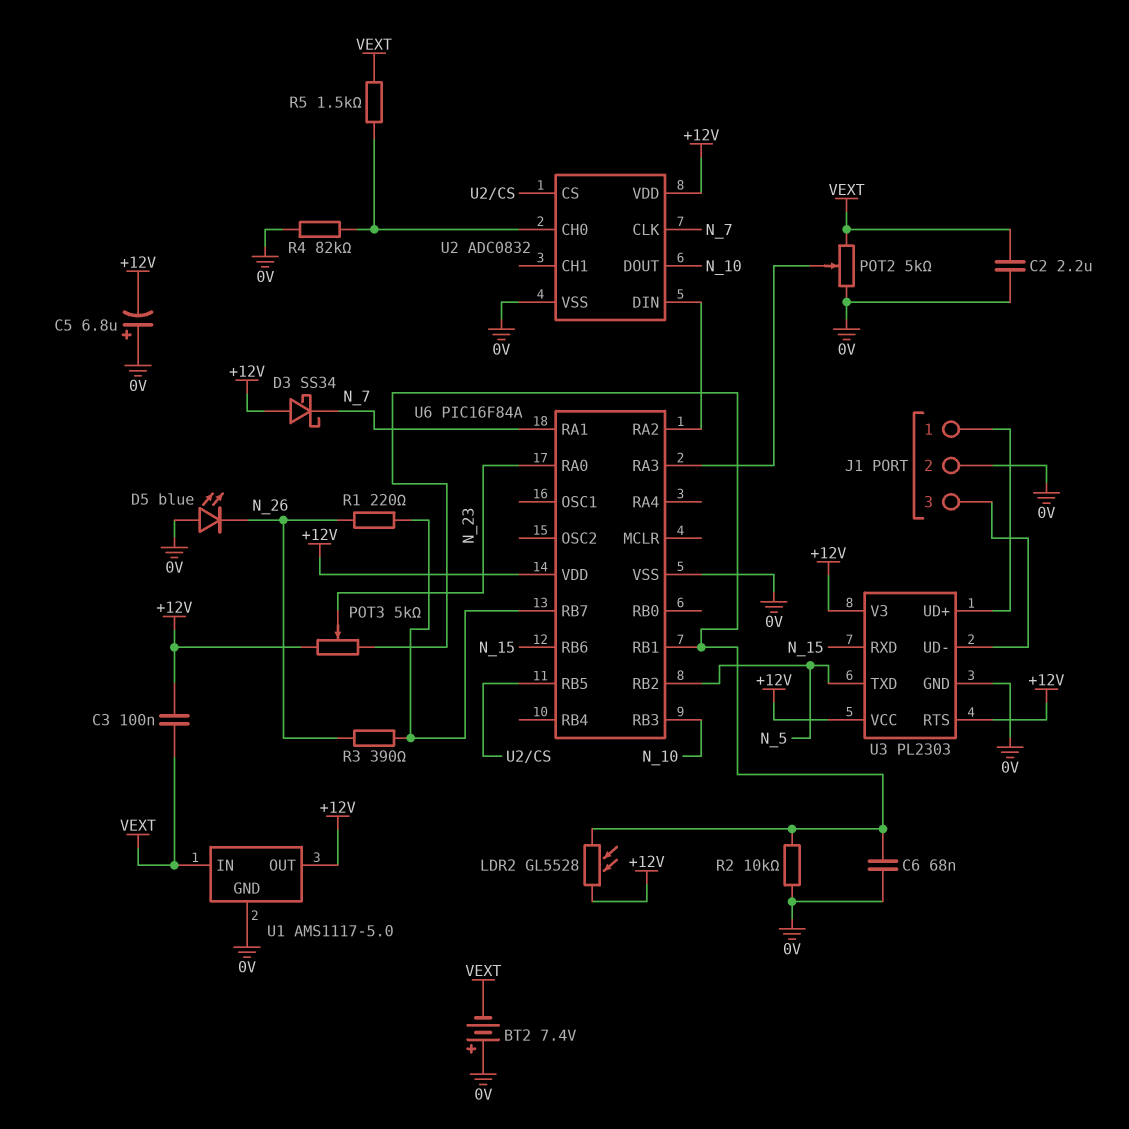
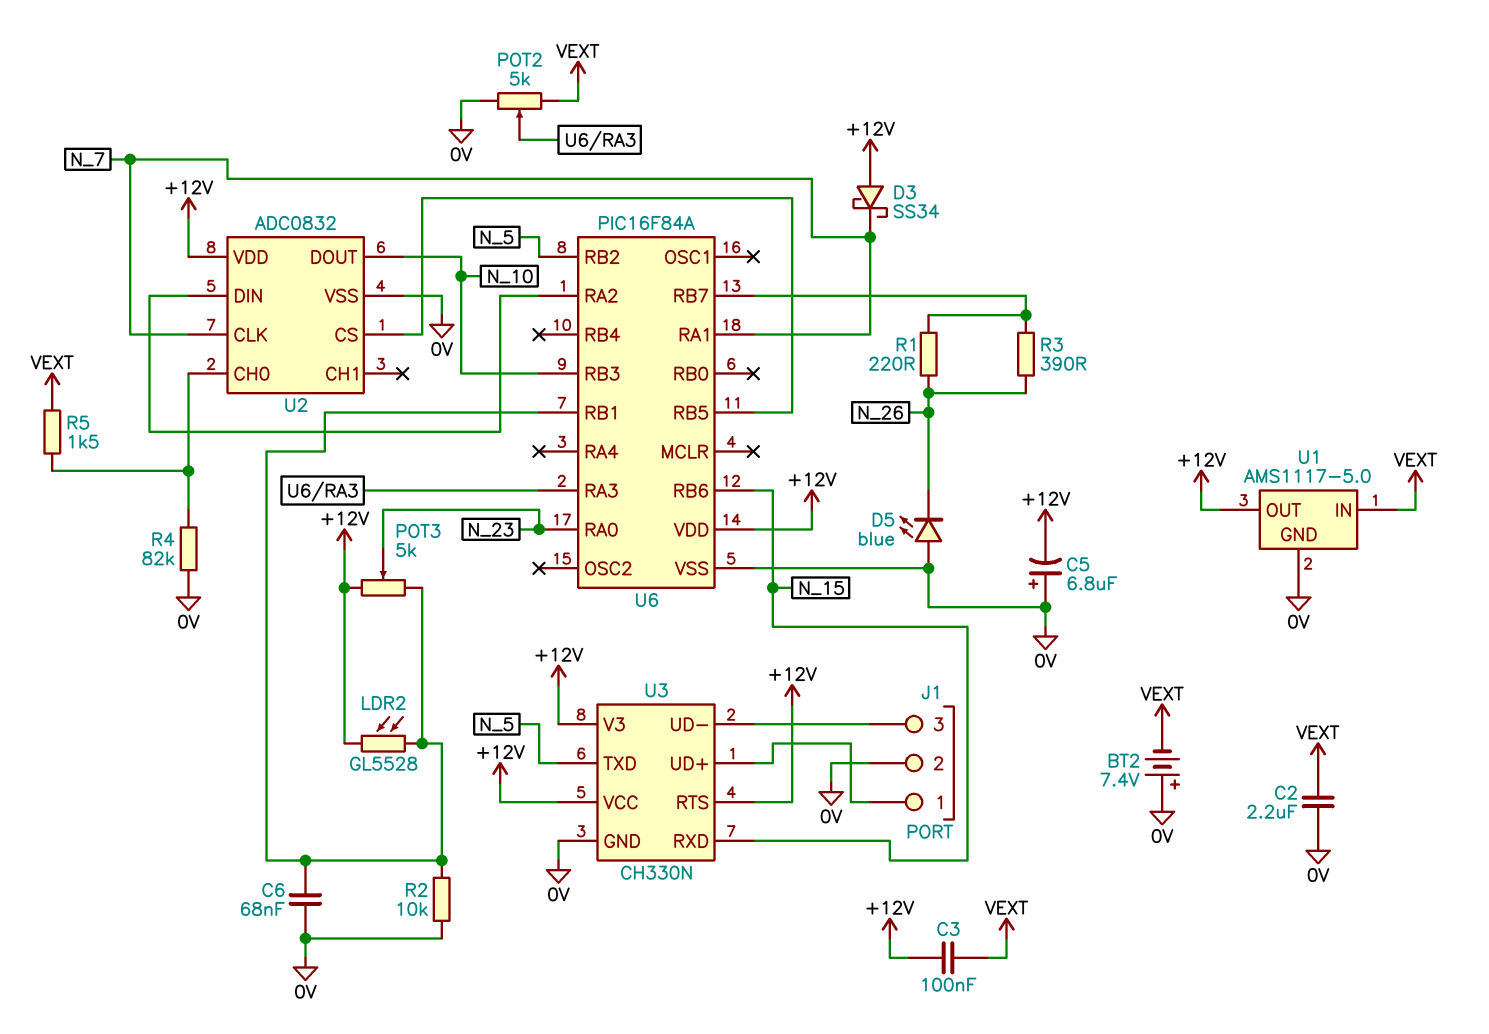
U3: PL2303 -> CH330N

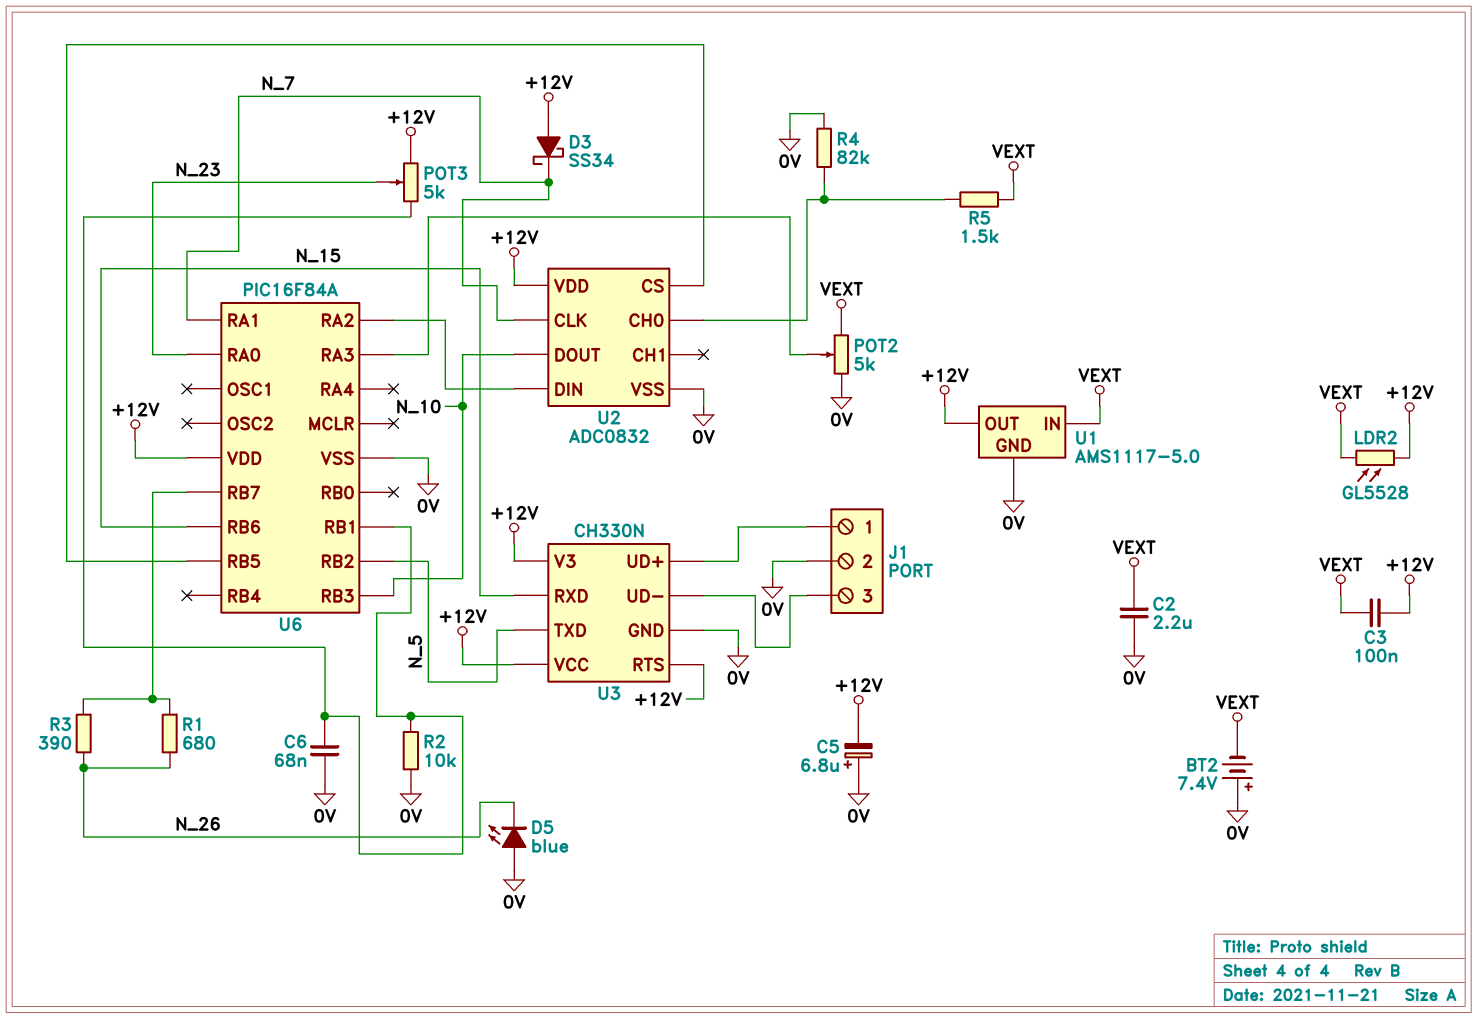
LDR2: GL5528 (+12V, U6/RB1) -> GL5528 (+12V, VEXT)
R1: 220 (N_26, U6/RB7) -> 680 (N_26, U6/RB7)

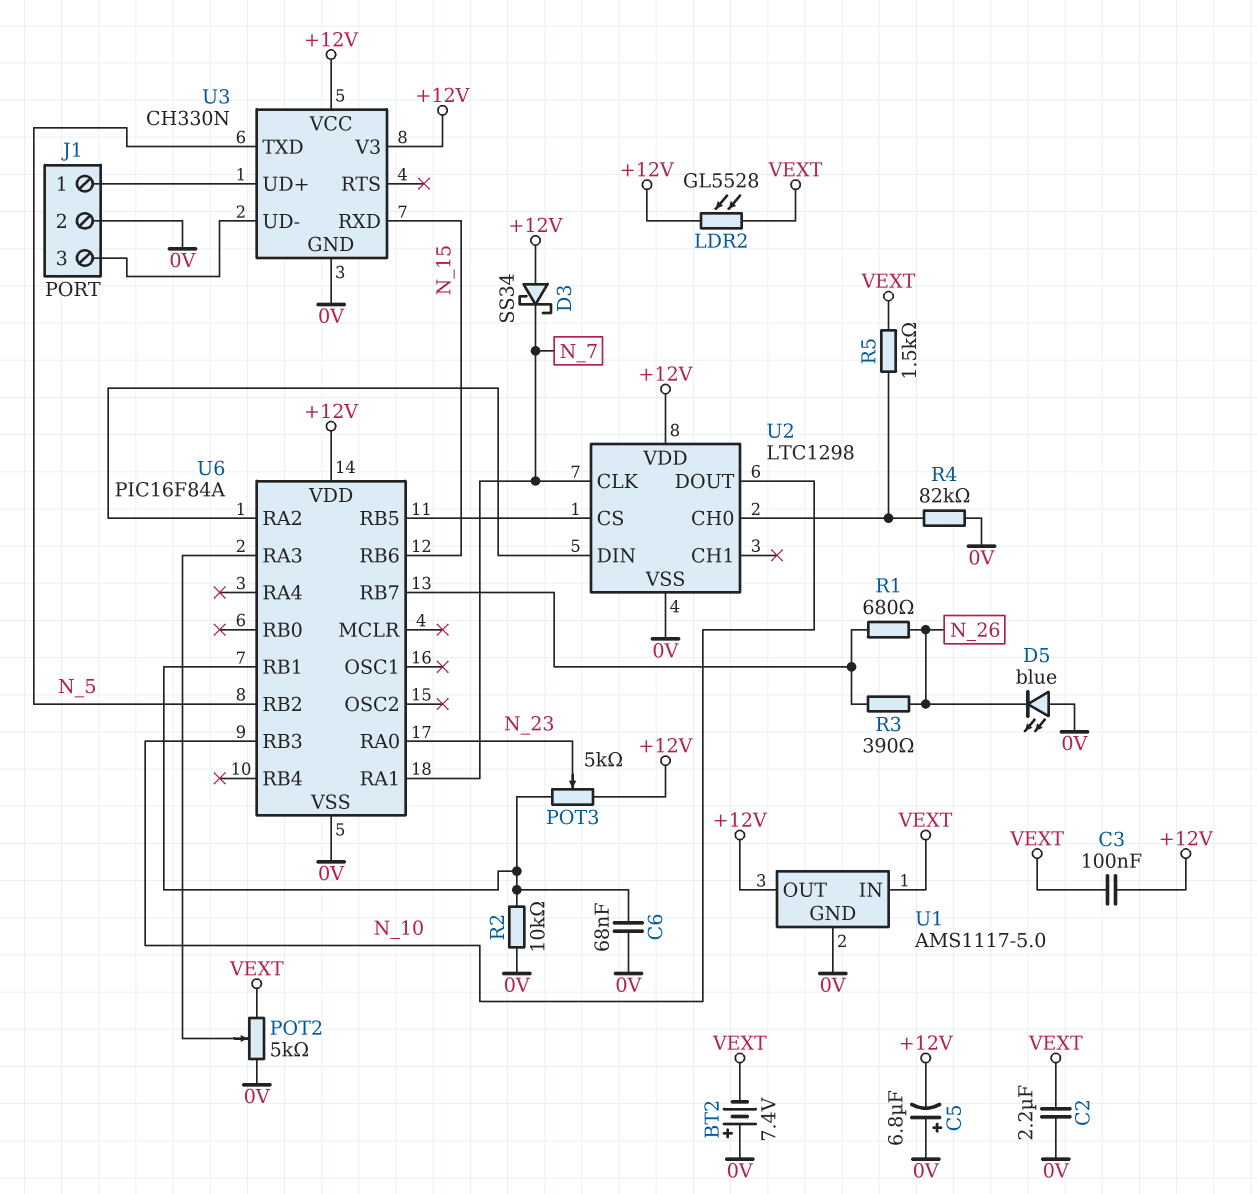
U2: ADC0832 -> LTC1298
U3 pin RTS: +12V -> none

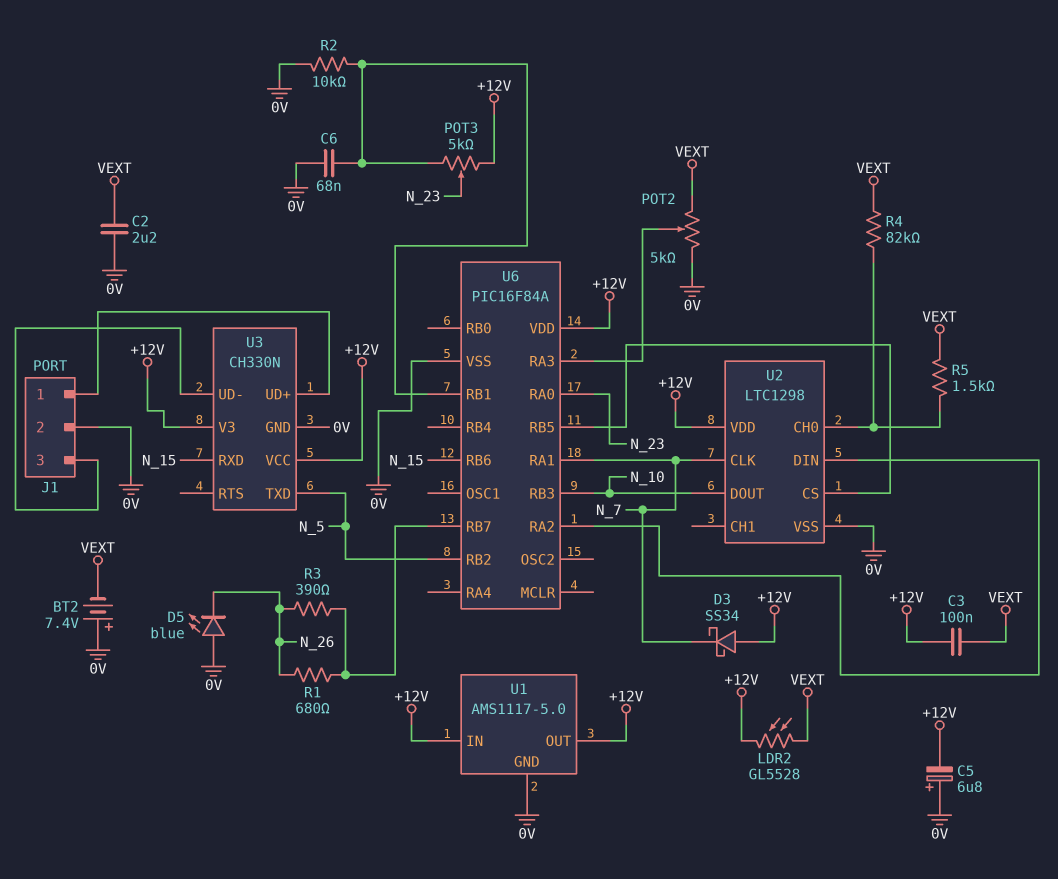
R4: 82k (0V, U2/CH0) -> 82k (U2/CH0, VEXT)
U1 pin IN: VEXT -> +12V

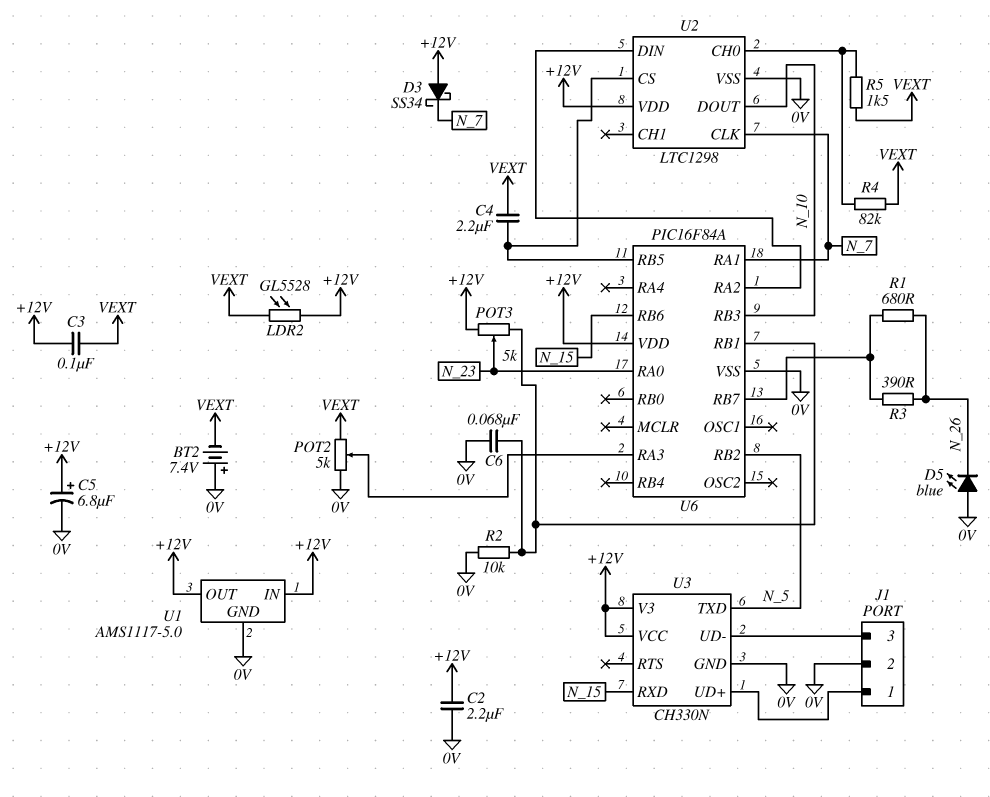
C2: 2.2uF (0V, VEXT) -> 2.2uF (+12V, 0V)
C4: none -> 2.2uF (U2/CS, VEXT)
C5: 6.8uF (plus 0V, minus +12V) -> 6.8uF (plus +12V, minus 0V)

